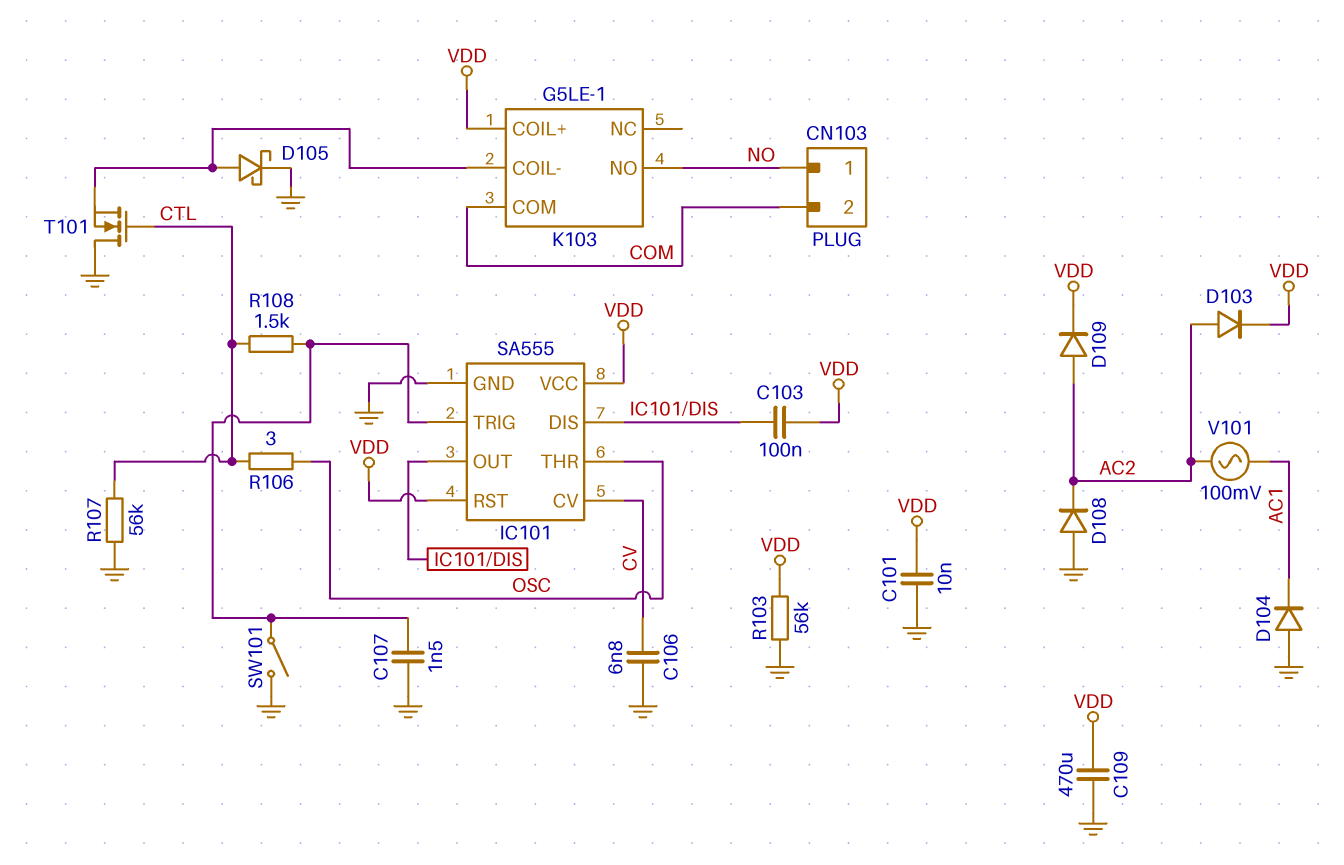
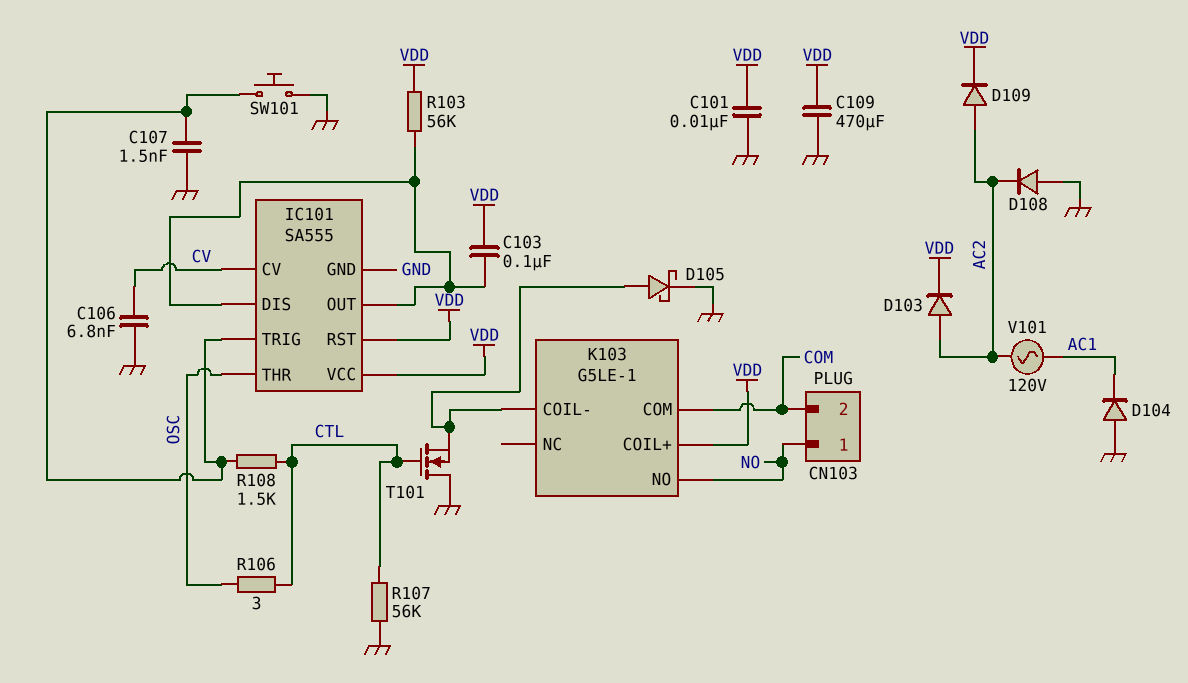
R103: 56k (GND, VDD) -> 56k (IC101/DIS, VDD)
SW101: switch (GND, IC101/TRIG) -> button (GND, IC101/TRIG)
V101: AC 100mV (AC1, AC2) -> AC 120V (AC1, AC2)

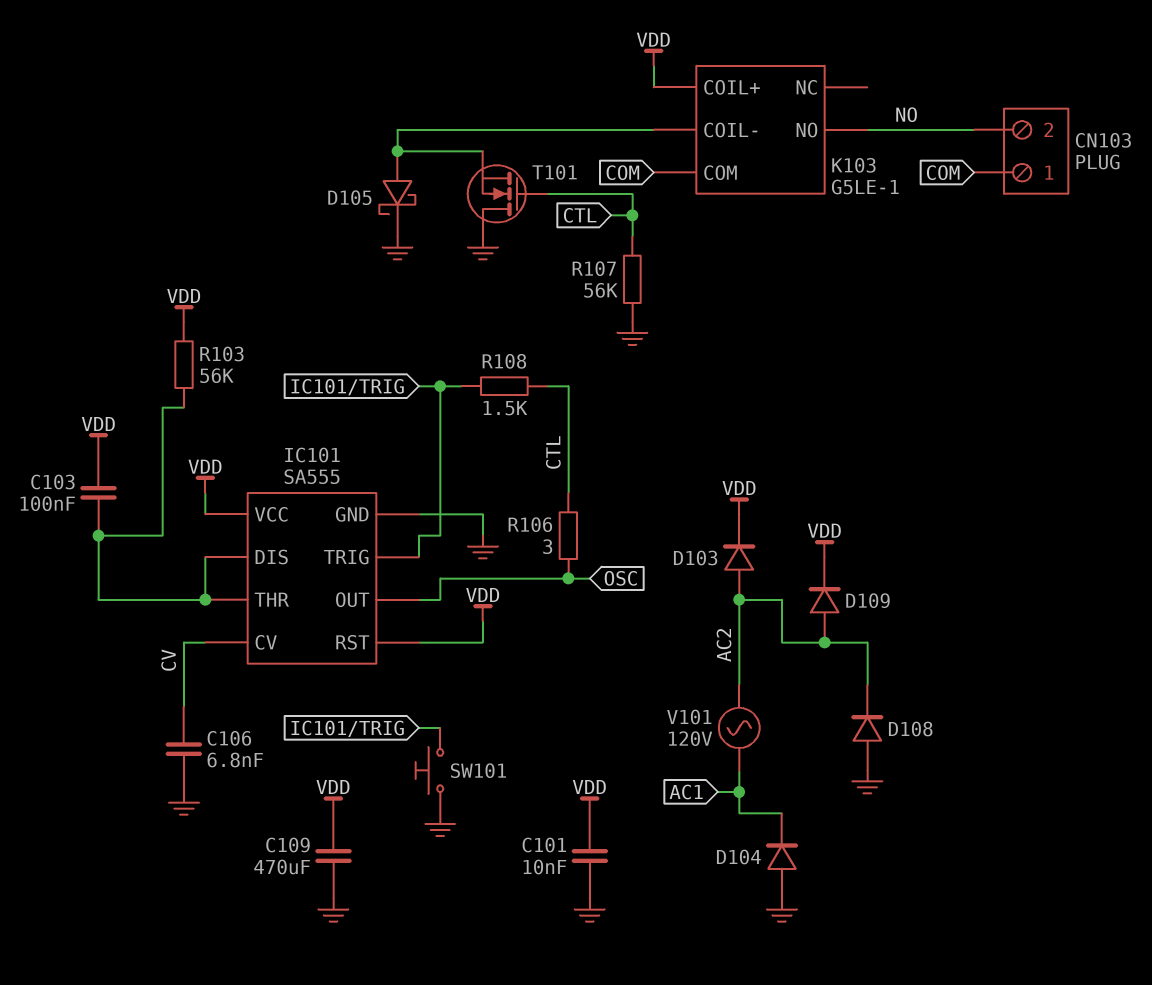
C107: 1.5nF (GND, IC101/TRIG) -> none
CN103 pin 1: NO -> COM
CN103 pin 2: COM -> NO
IC101 pin OUT: IC101/DIS -> OSC
IC101 pin THR: OSC -> IC101/DIS

